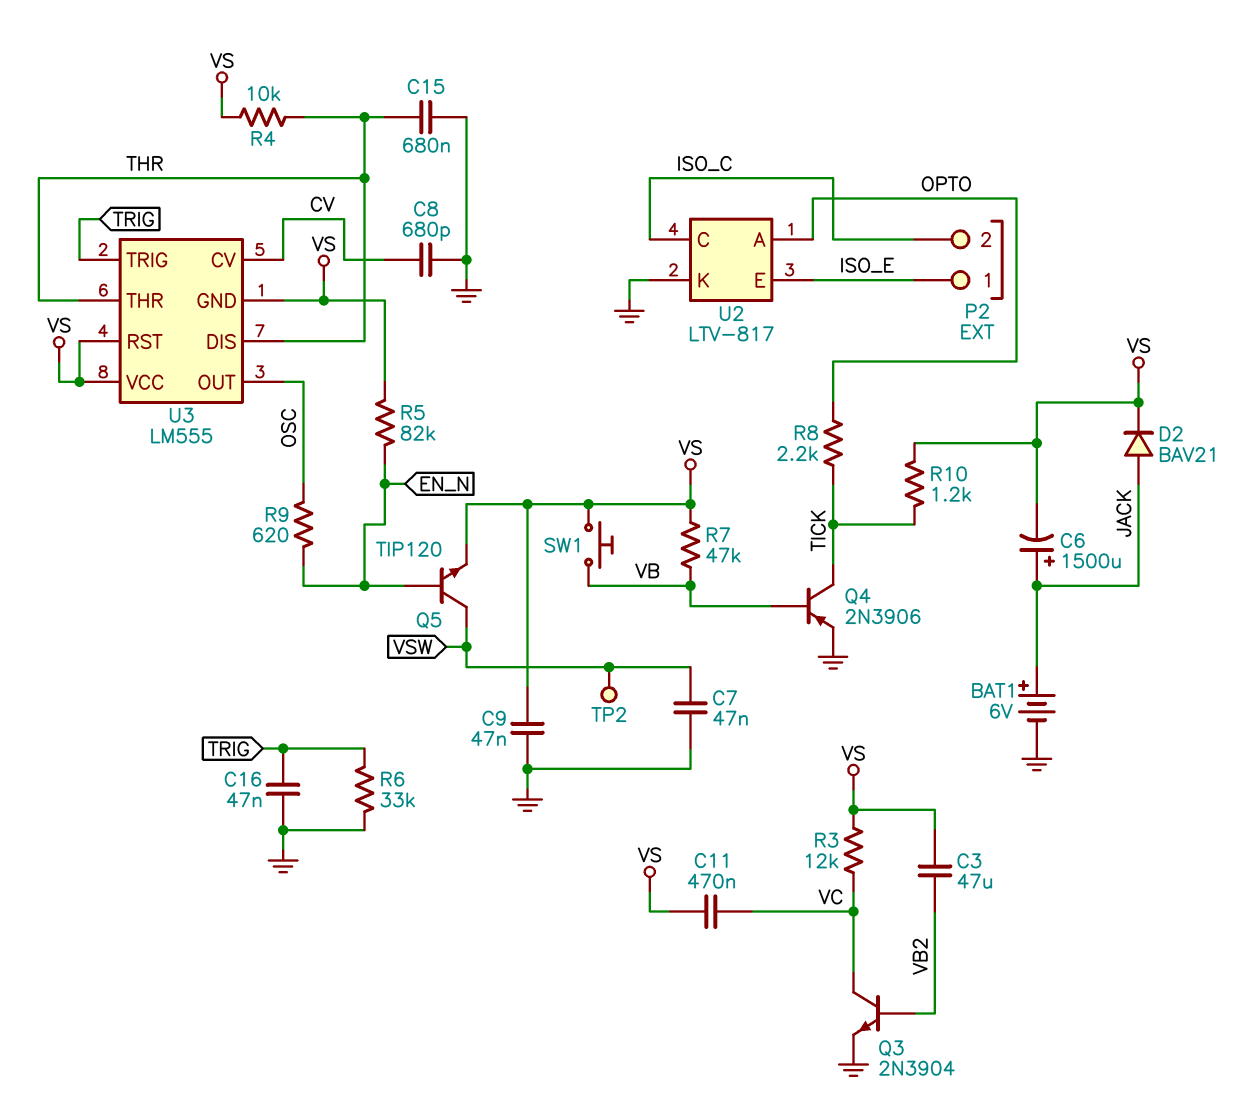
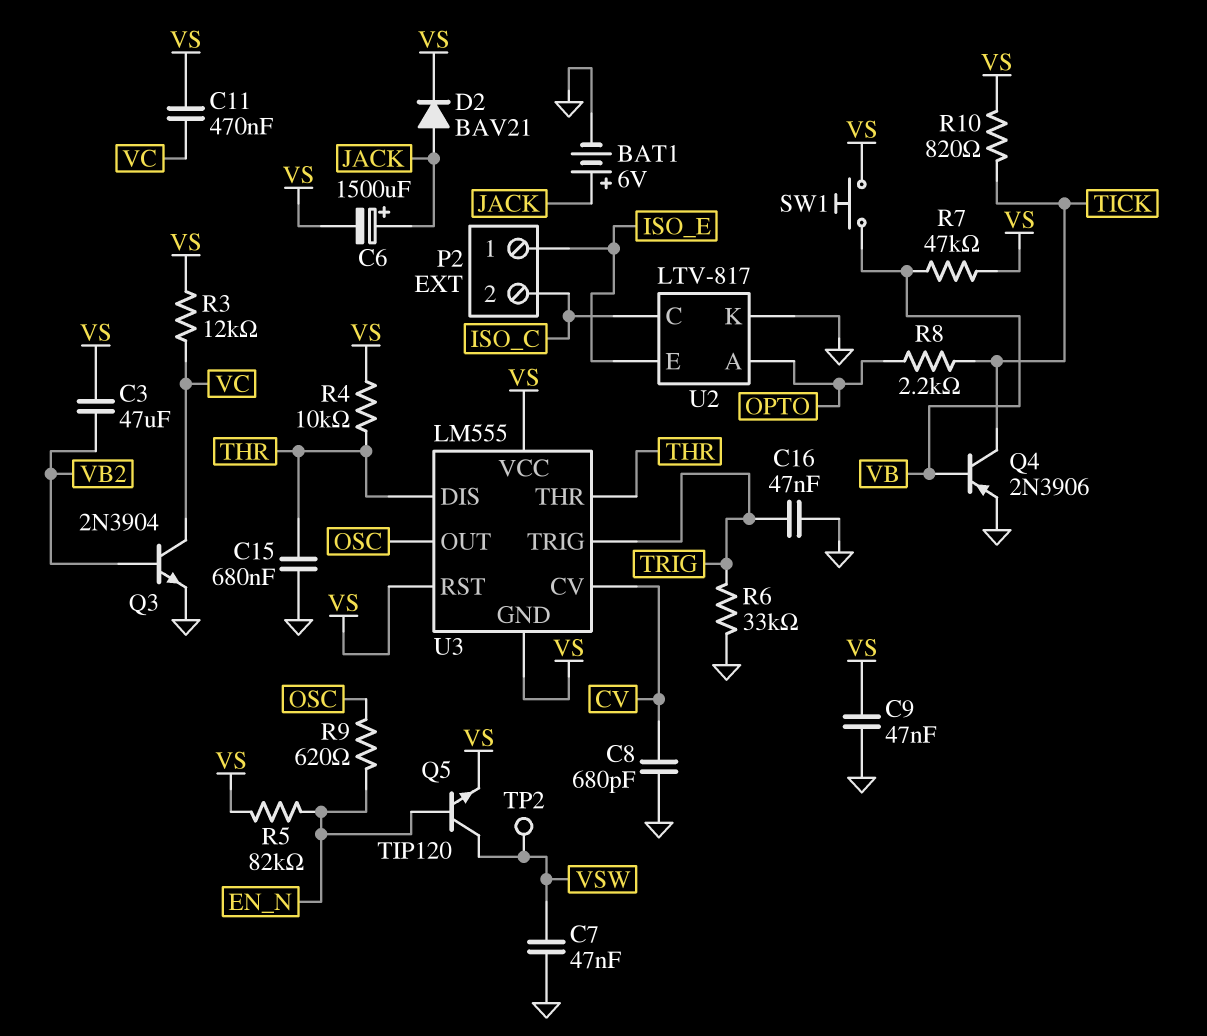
R10: 1.2k (TICK, VS) -> 820 (TICK, VS)

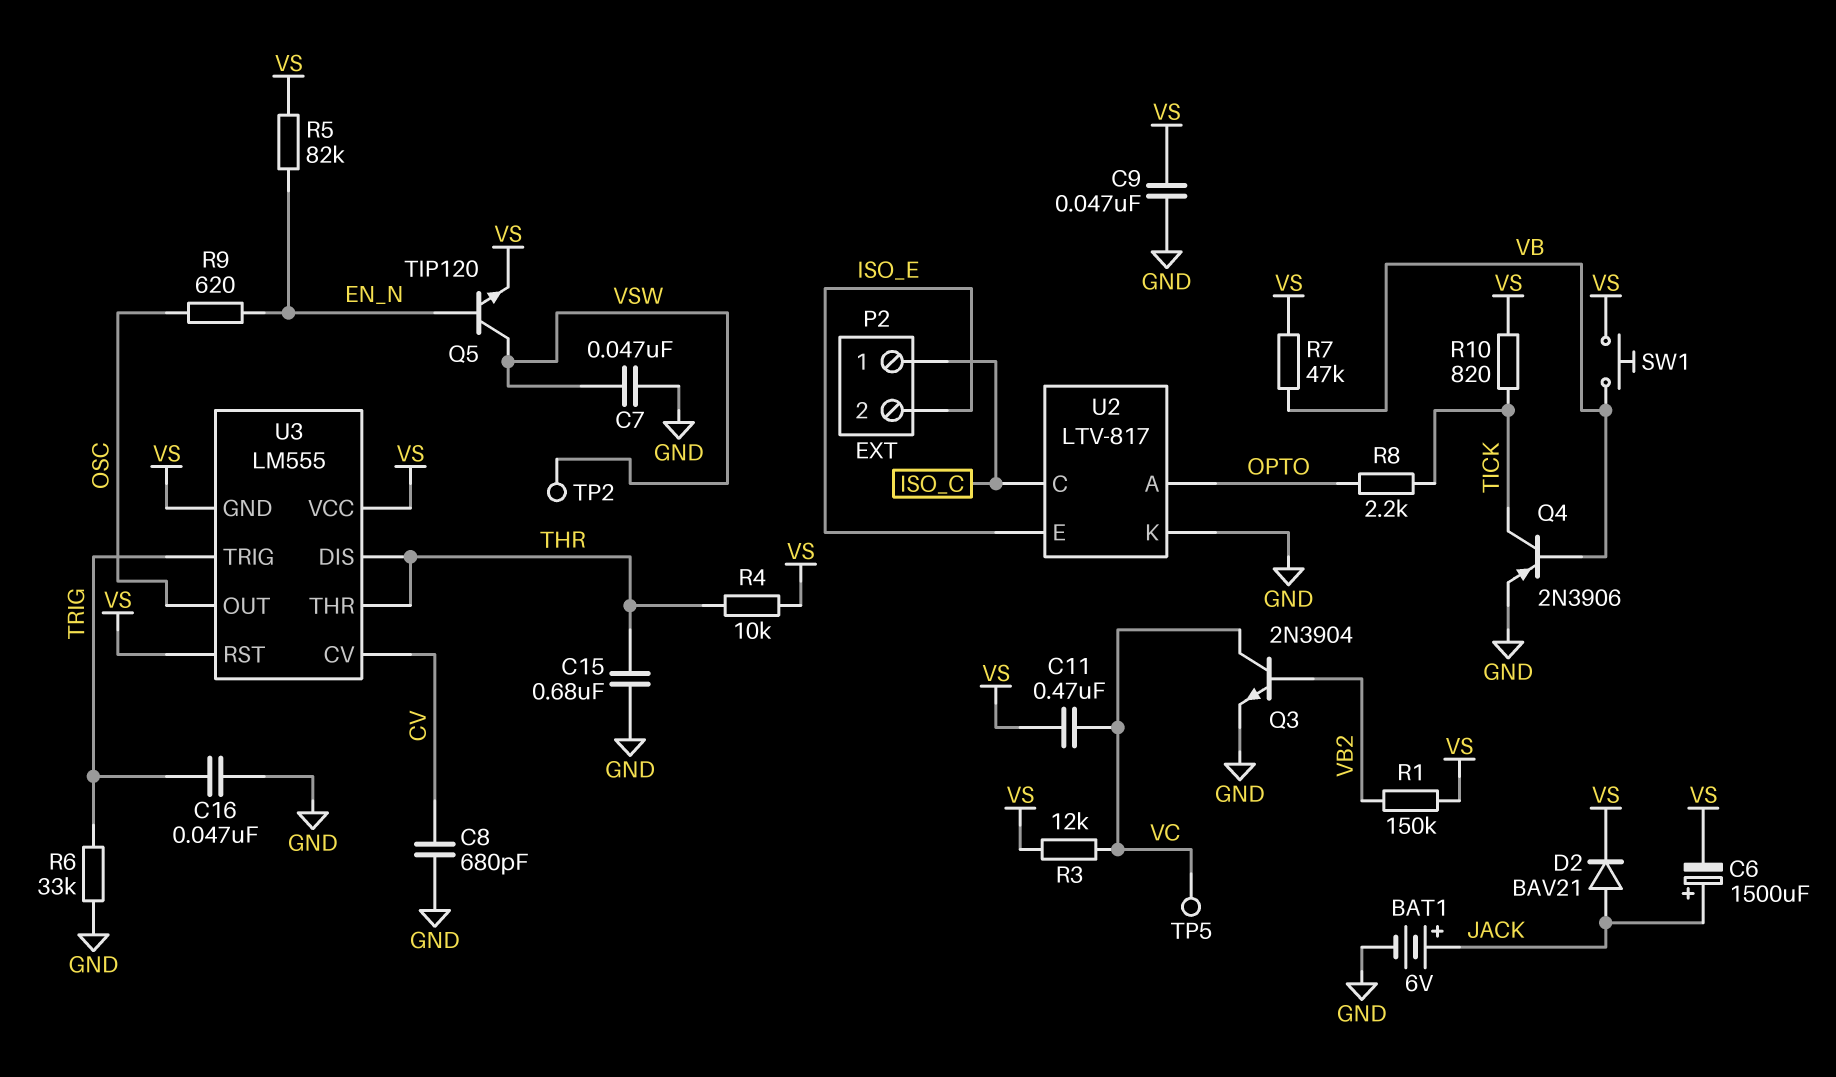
C3: 47uF (VB2, VS) -> none
P2 pin 1: ISO_E -> ISO_C
P2 pin 2: ISO_C -> ISO_E
R1: none -> 150k (VB2, VS)
TP5: none -> test point (VC)

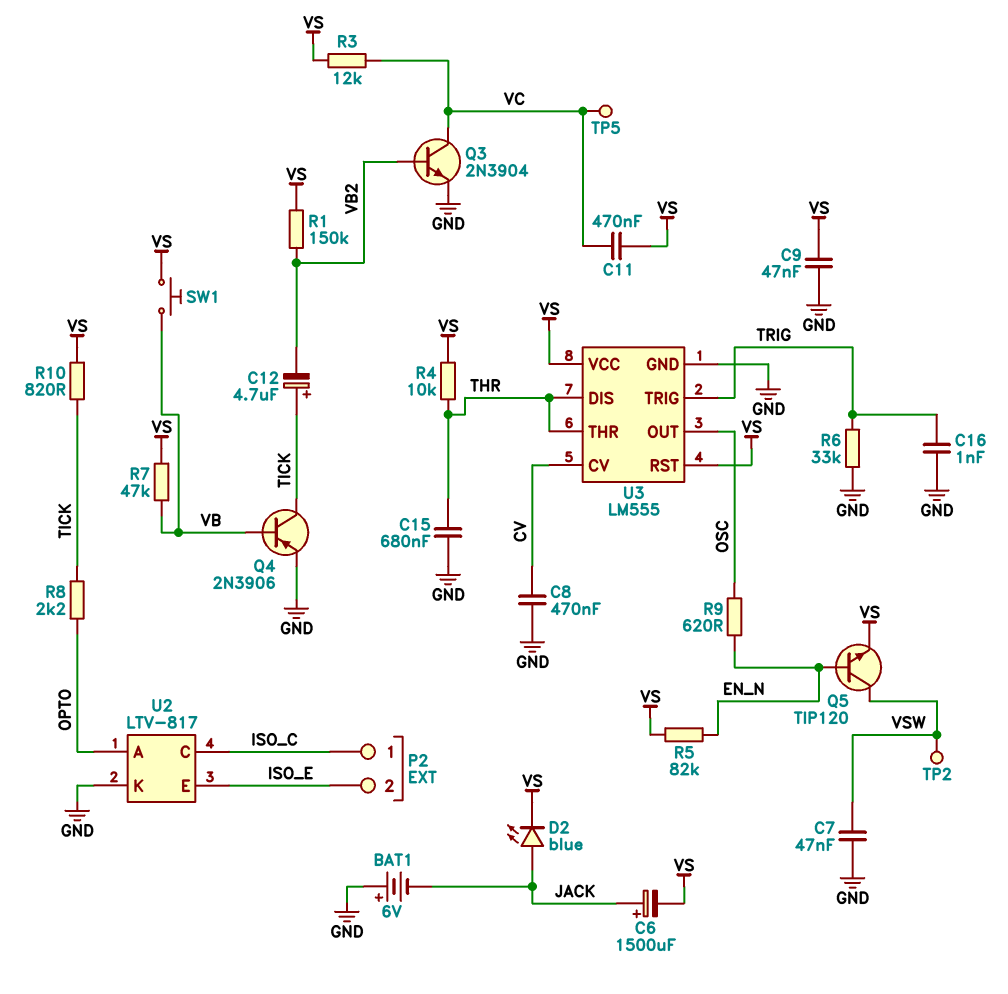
BAT1: 6V (plus JACK, minus GND) -> 6V (plus GND, minus JACK)
C8: 680pF (CV, GND) -> 470nF (CV, GND)
C12: none -> 4.7uF (plus TICK, minus VB2)
C16: 47nF (GND, TRIG) -> 1nF (GND, TRIG)
D2: diode BAV21 (A JACK, K VS) -> LED blue (A JACK, K VS)
U3 pin GND: VS -> GND

